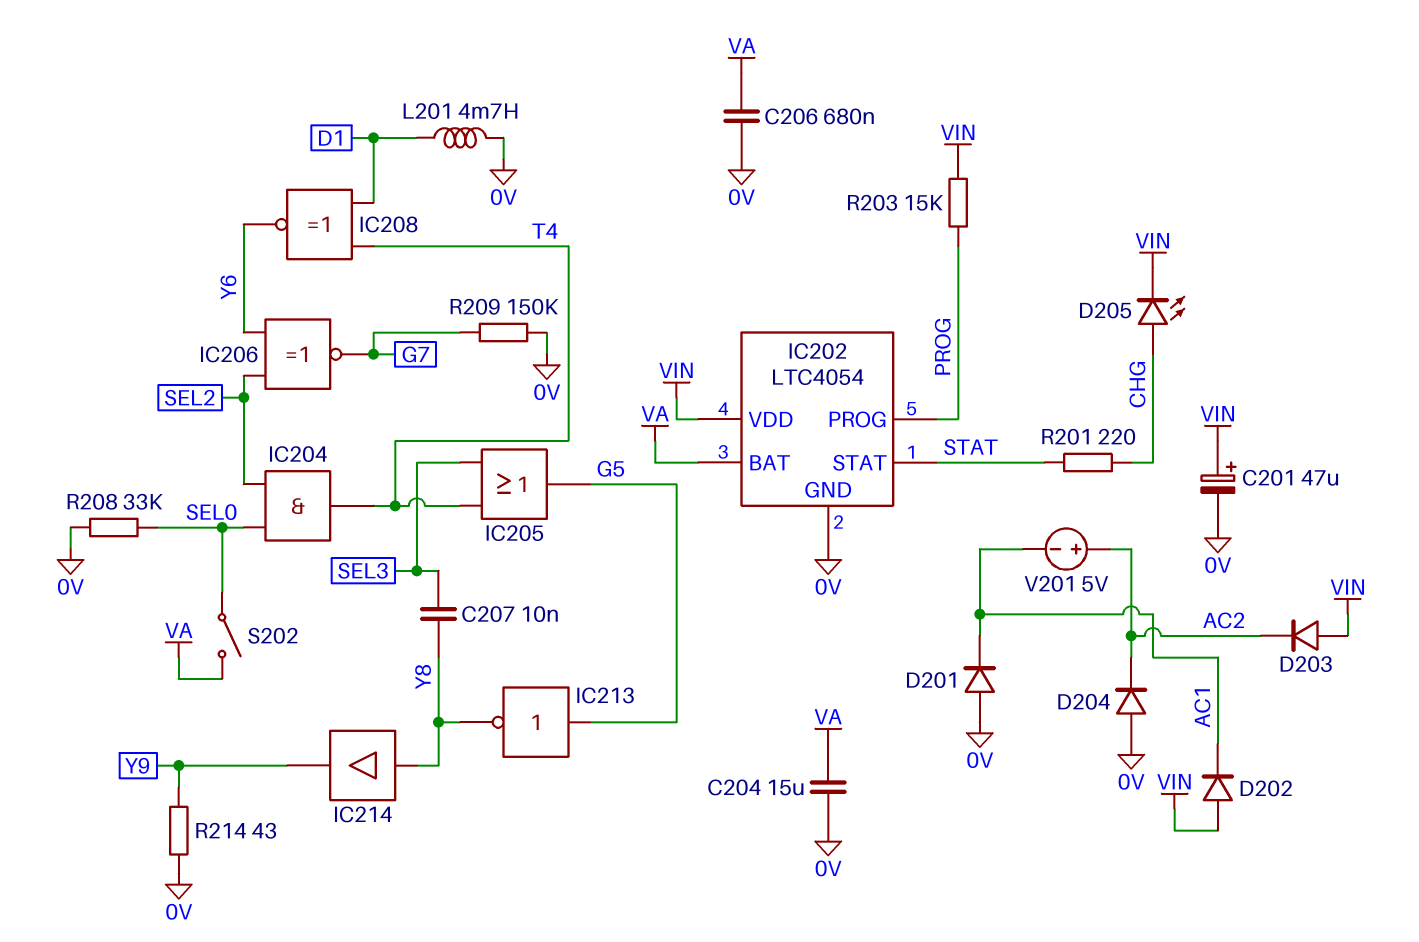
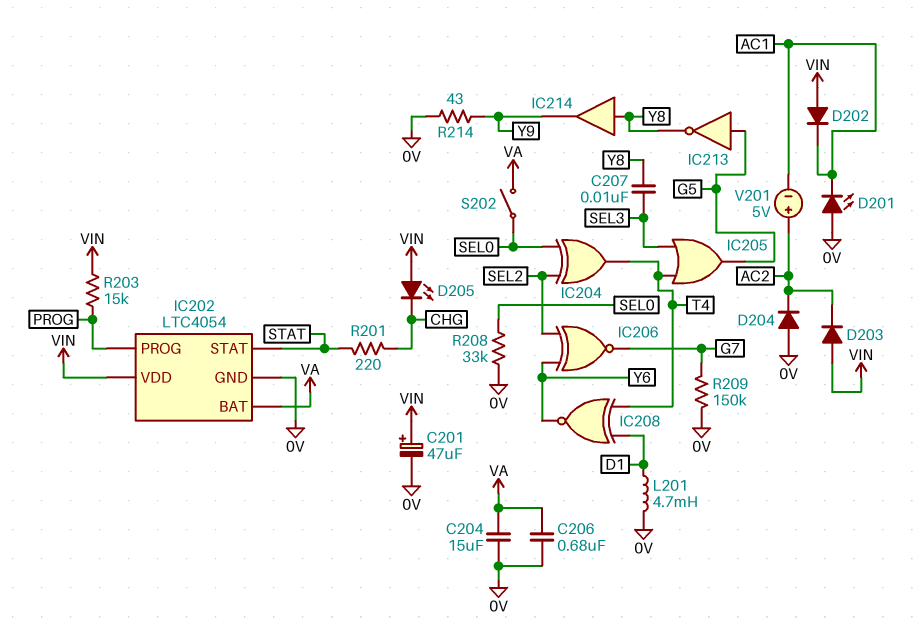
D201: diode (A 0V, K AC1) -> LED (A 0V, K AC1)
D205: LED (A CHG, K VIN) -> LED (A VIN, K CHG)
IC204: AND (in SEL0, in SEL2, out T4) -> XOR (in SEL0, in SEL2, out T4)

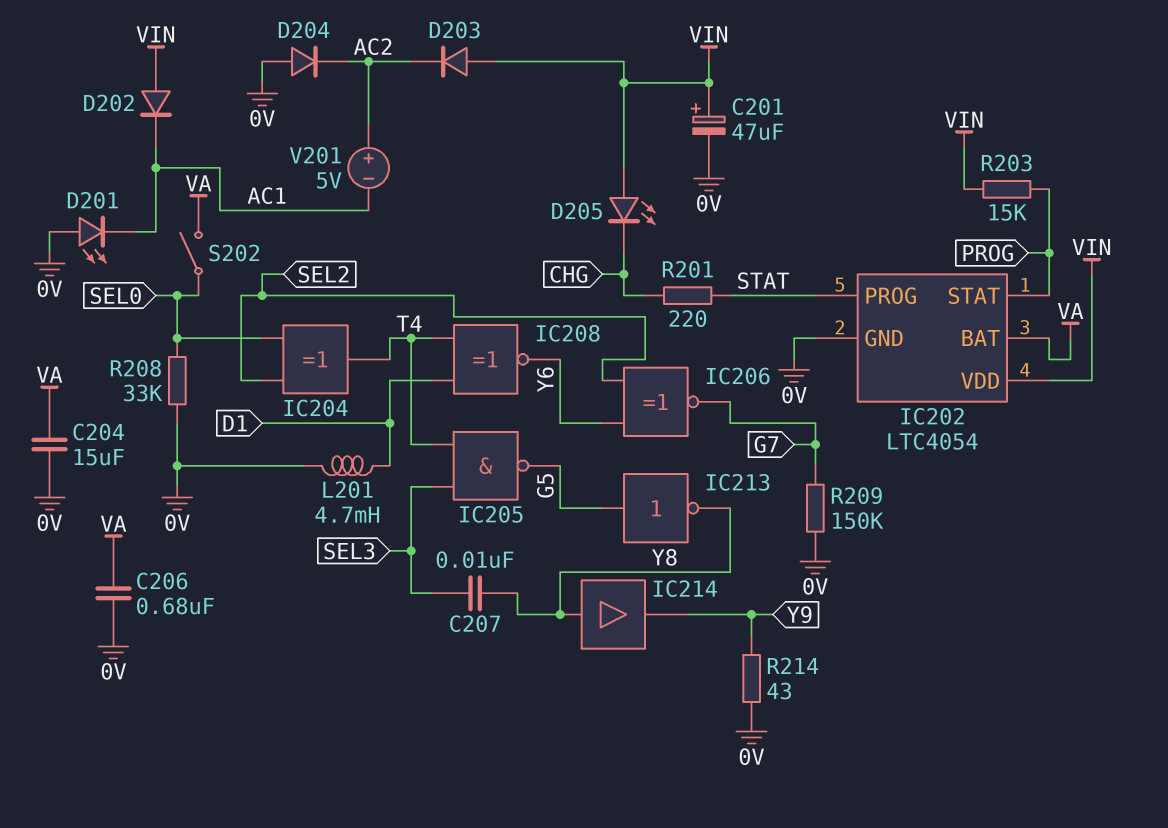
IC202 pin PROG: PROG -> STAT
IC202 pin STAT: STAT -> PROG
IC205: OR (in SEL3, in T4, out G5) -> NAND (in SEL3, in T4, out G5)

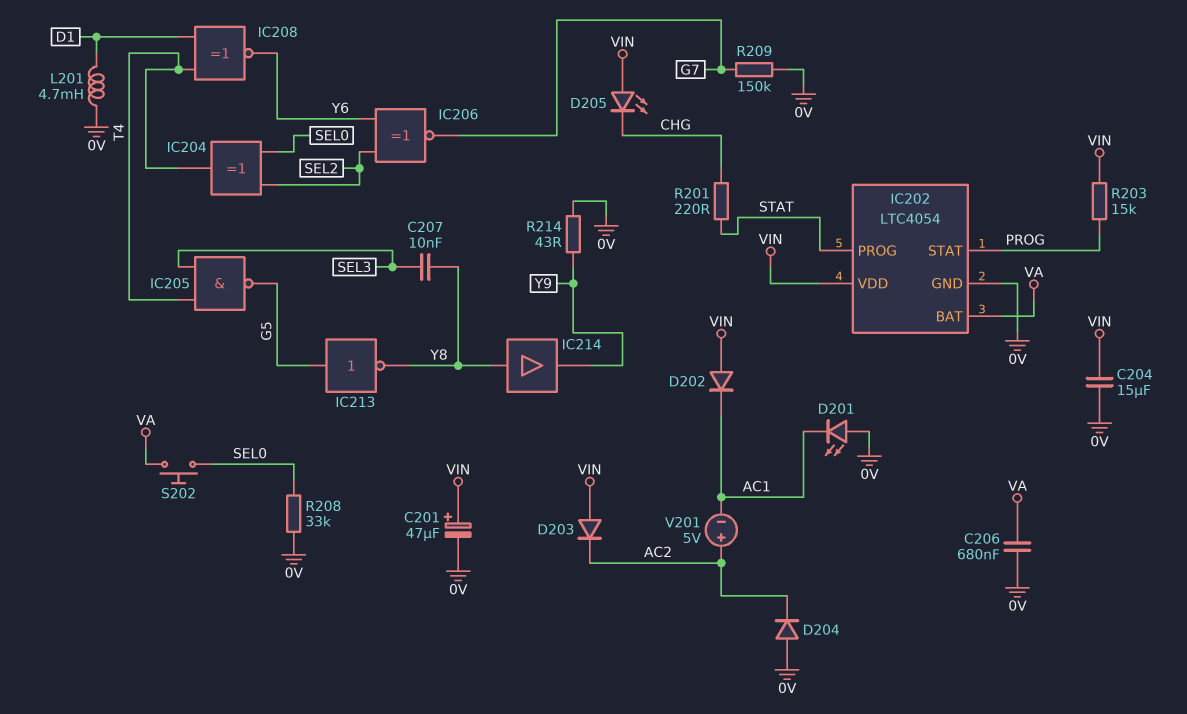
C204: 15uF (0V, VA) -> 15uF (0V, VIN)
S202: switch (SEL0, VA) -> button (SEL0, VA)

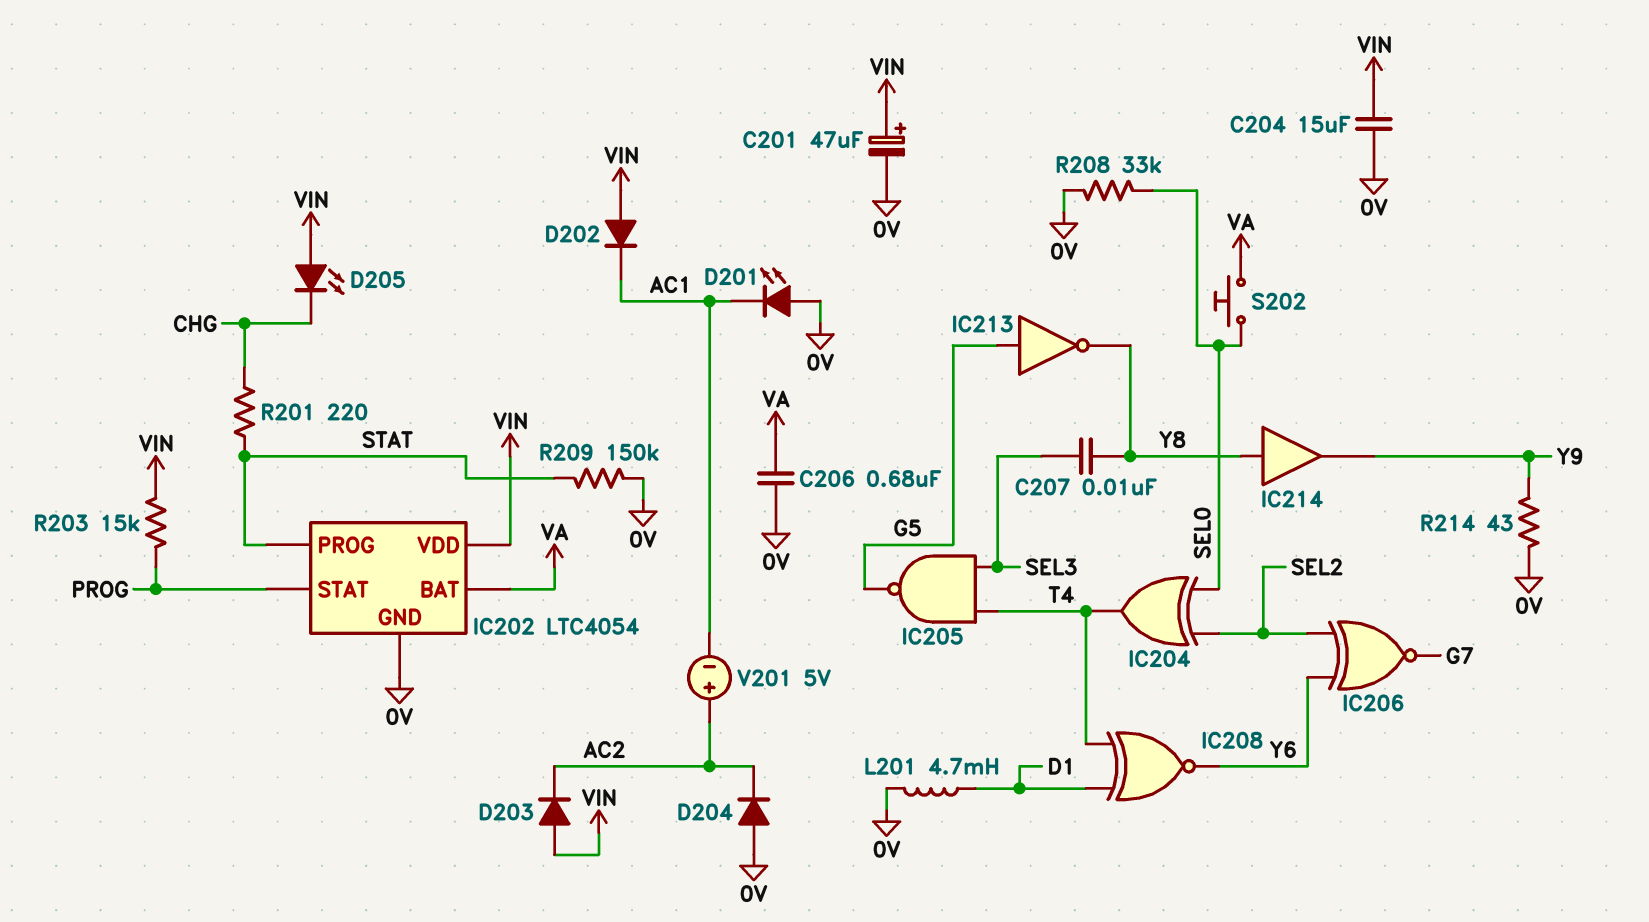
R209: 150k (0V, G7) -> 150k (0V, STAT)

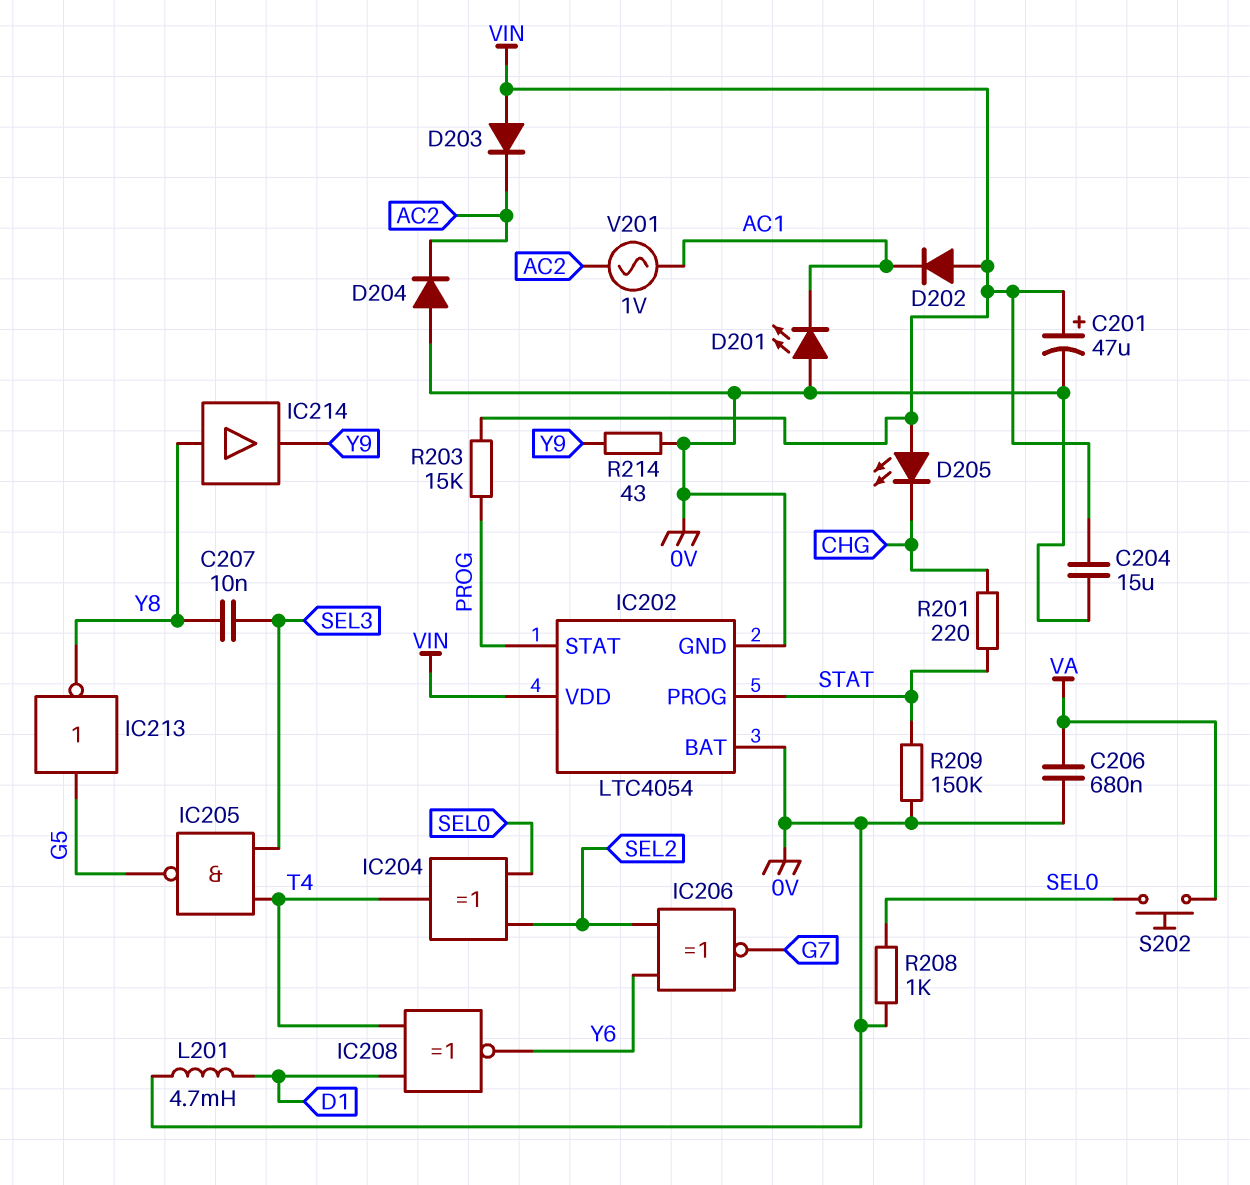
IC202 pin BAT: VA -> 0V
R208: 33k (0V, SEL0) -> 1k (0V, SEL0)
V201: 5V (plus AC2, minus AC1) -> AC 1V (AC1, AC2)

